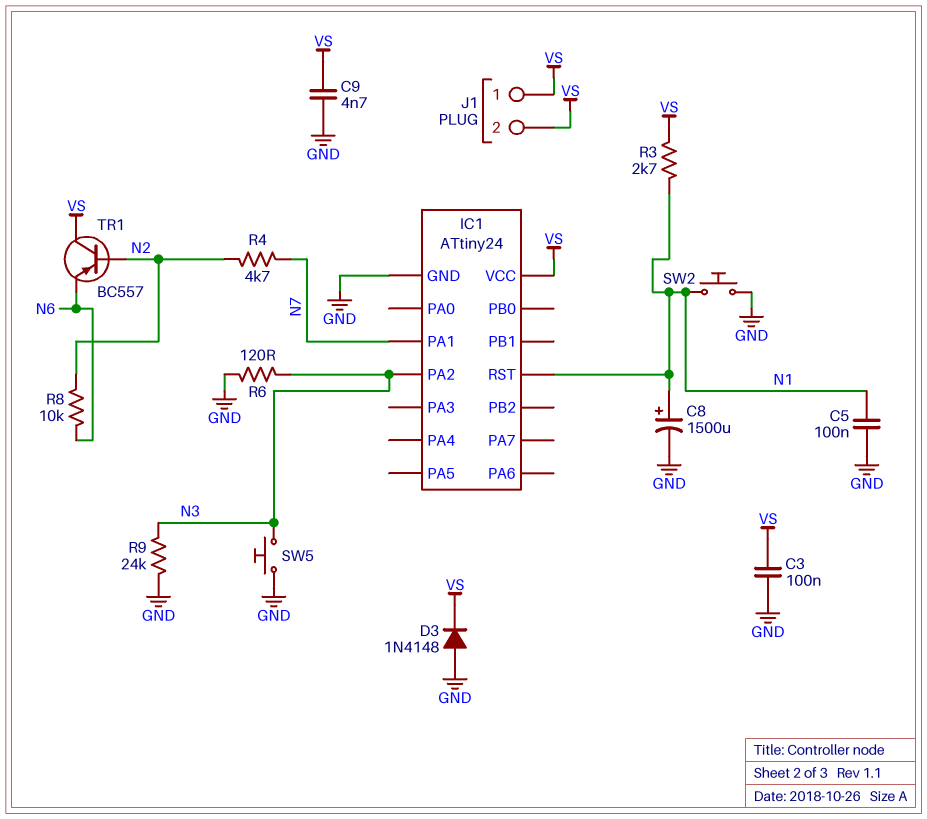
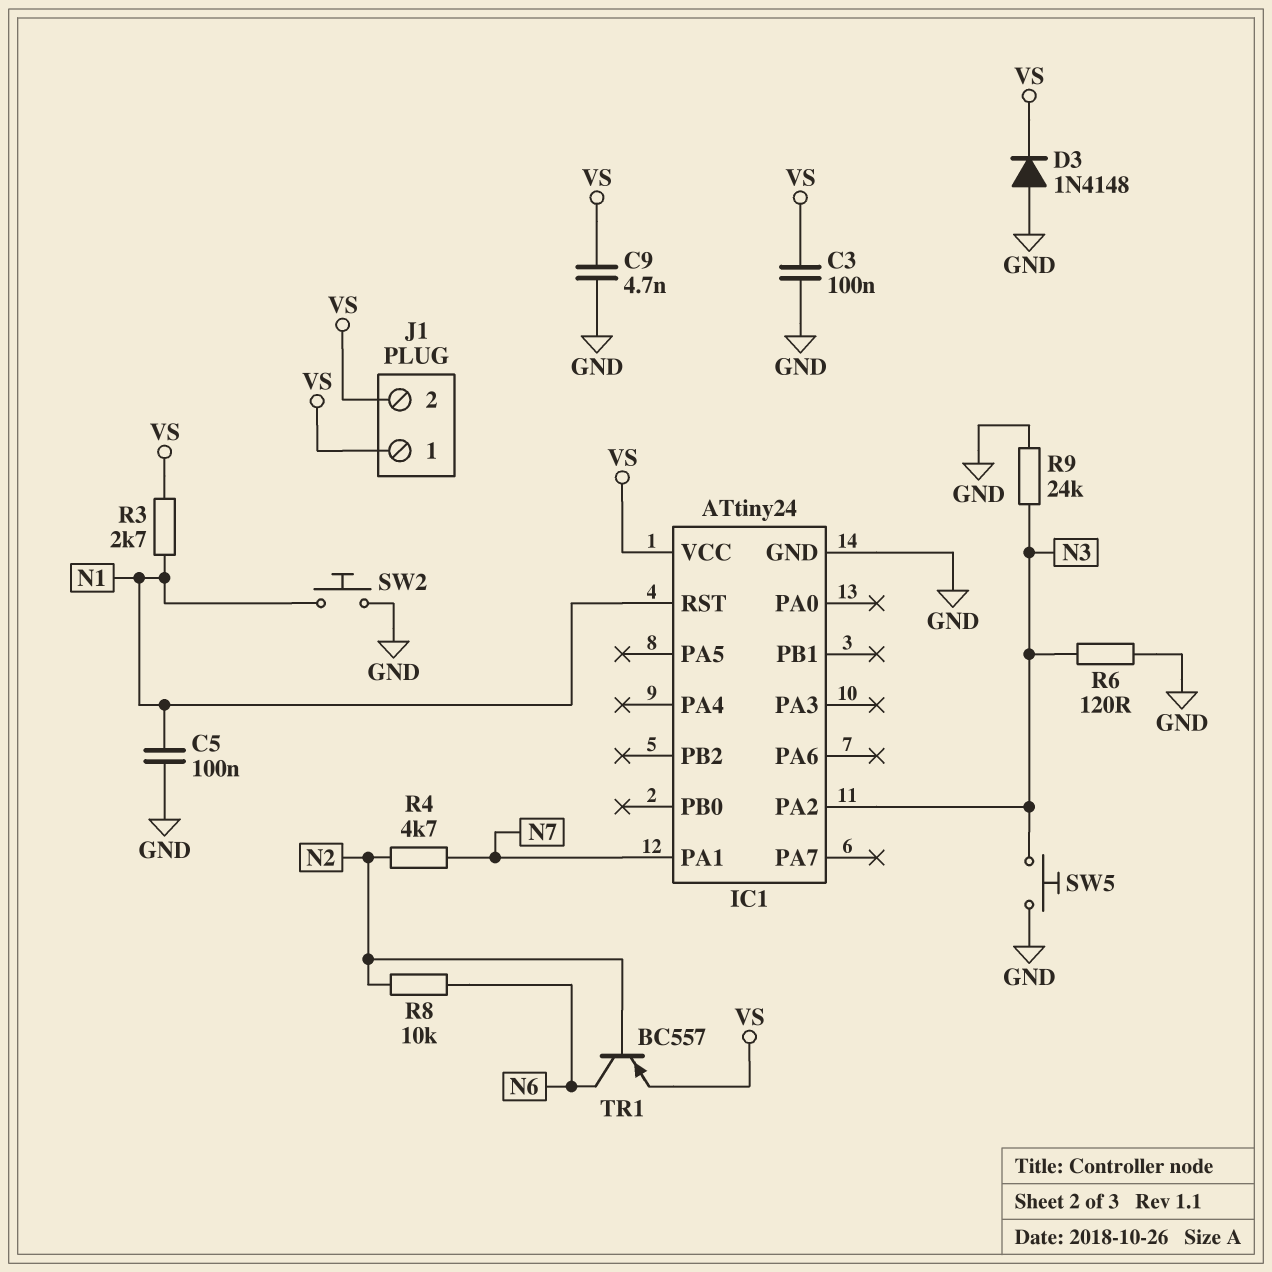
C8: 1500uF (plus N1, minus GND) -> none
TR1: PNP BC557 (B N2, C VS, E N6) -> PNP BC557 (B N2, C N6, E VS)

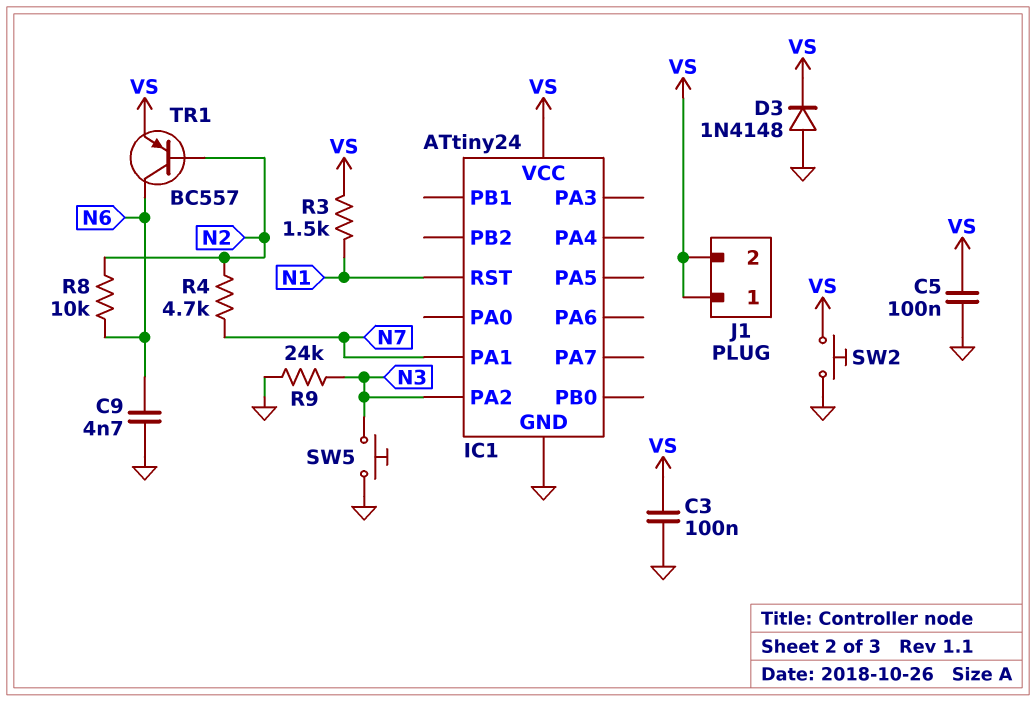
C5: 100nF (GND, N1) -> 100nF (GND, VS)
C9: 4.7nF (GND, VS) -> 4.7nF (GND, N6)
R3: 2.7k (N1, VS) -> 1.5k (N1, VS)
R6: 120 (GND, N3) -> none
SW2: button (GND, N1) -> button (GND, VS)

